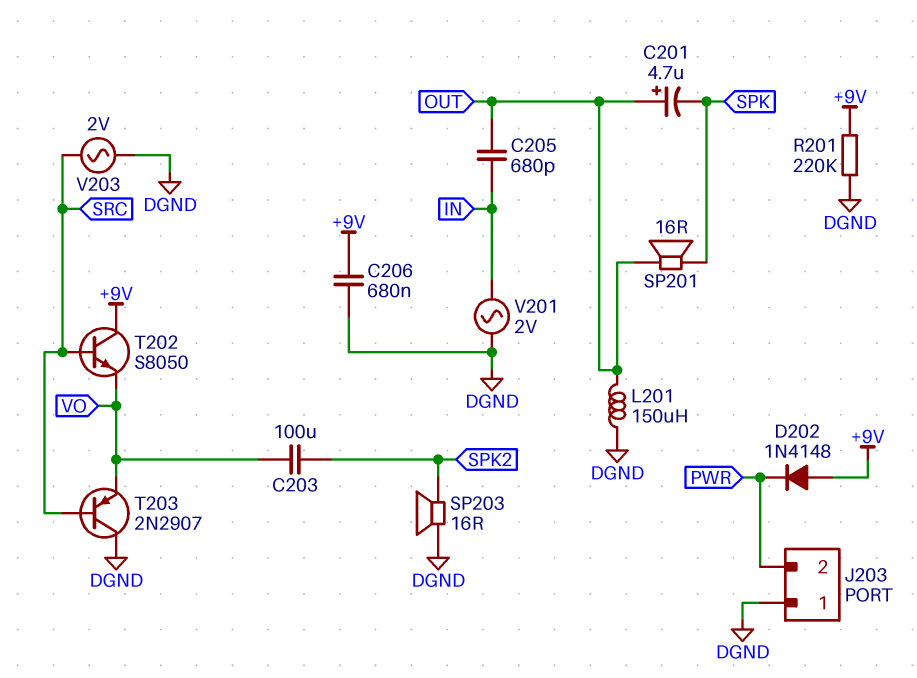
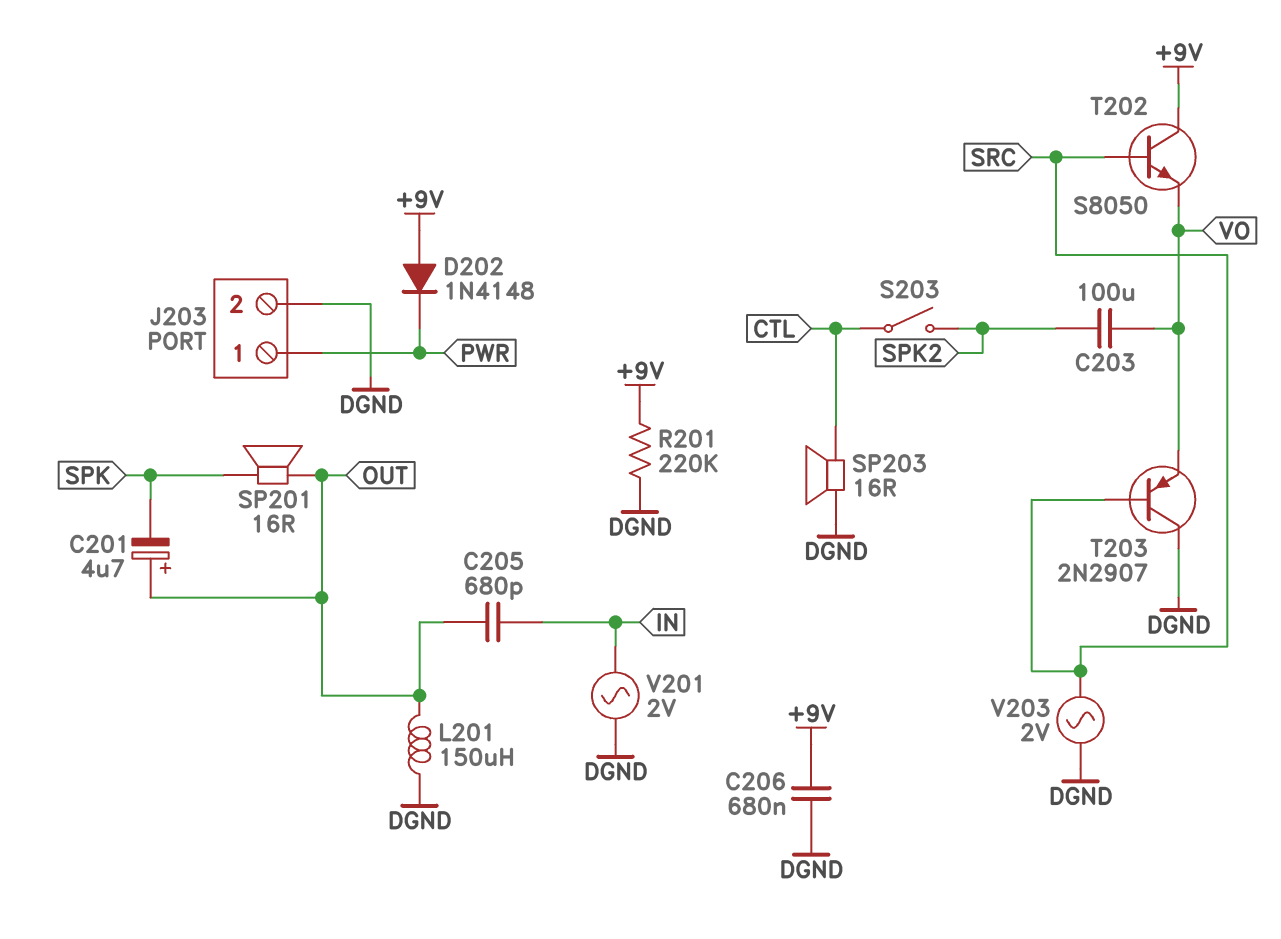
J203 pin 1: DGND -> PWR
J203 pin 2: PWR -> DGND
S203: none -> switch (CTL, SPK2)
SP203: speaker 16R (DGND, SPK2) -> speaker 16R (CTL, DGND)

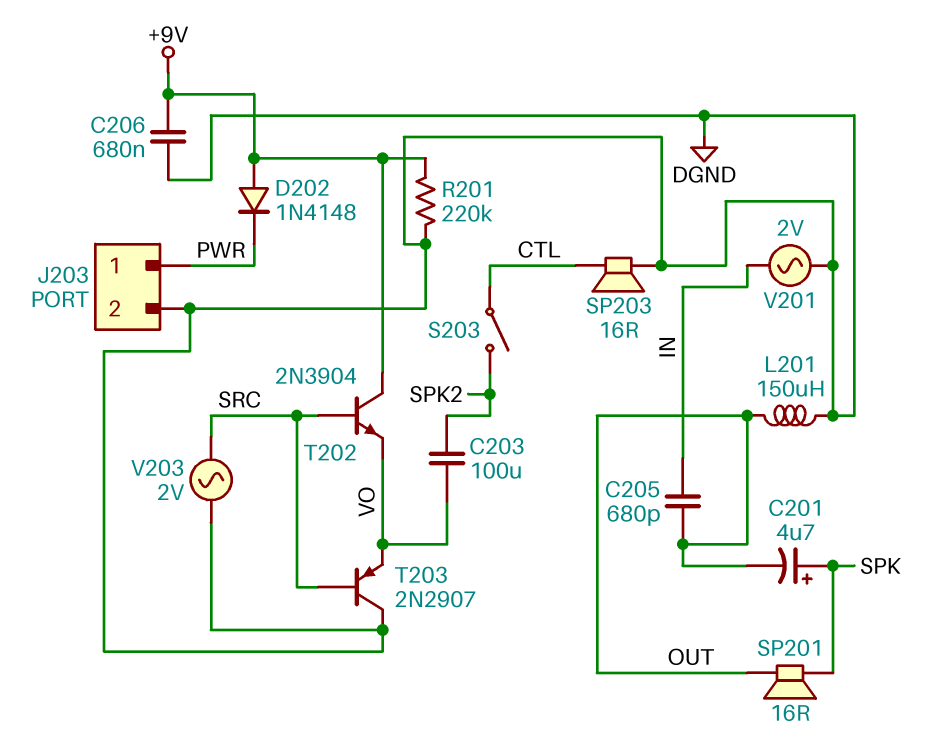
C201: 4.7uF (plus OUT, minus SPK) -> 4.7uF (plus SPK, minus OUT)
T202: NPN S8050 (B SRC, C +9V, E VO) -> NPN 2N3904 (B SRC, C +9V, E VO)

